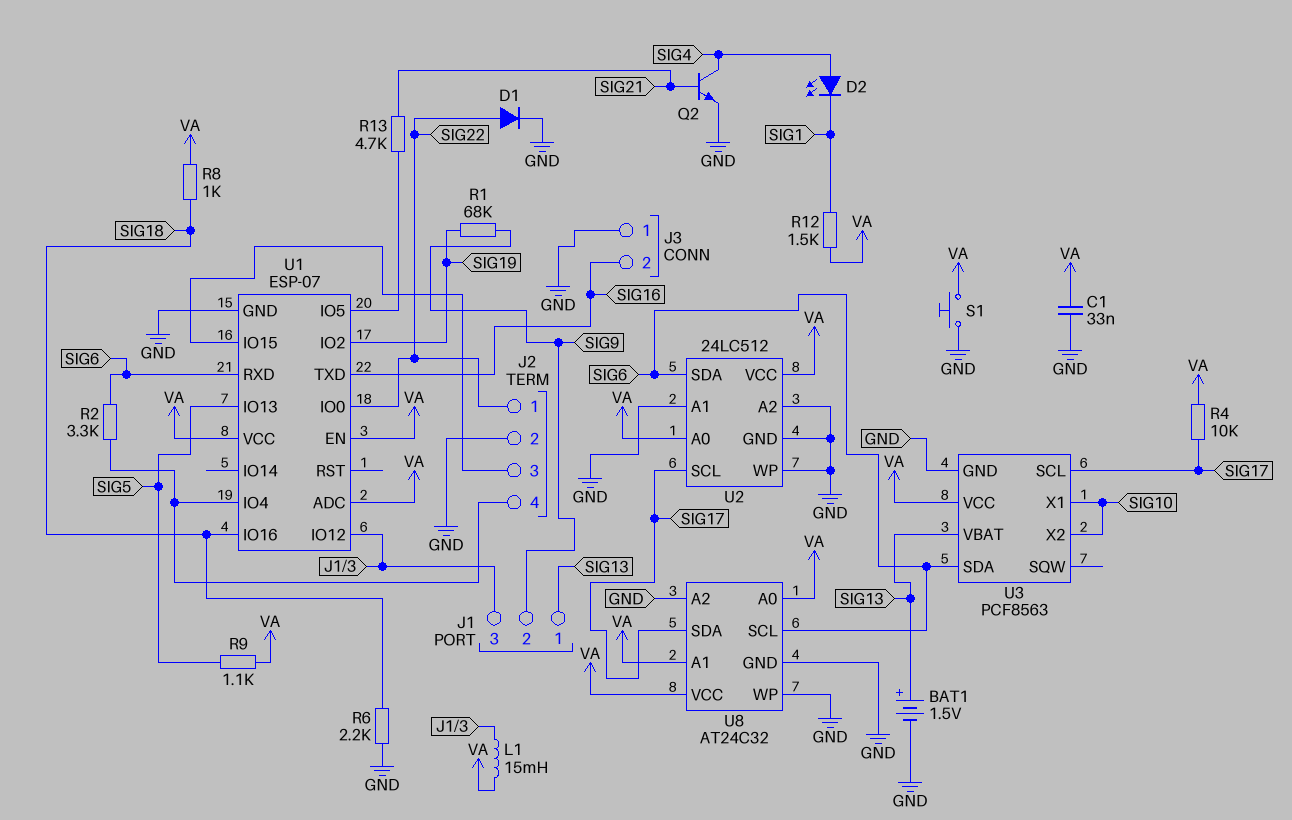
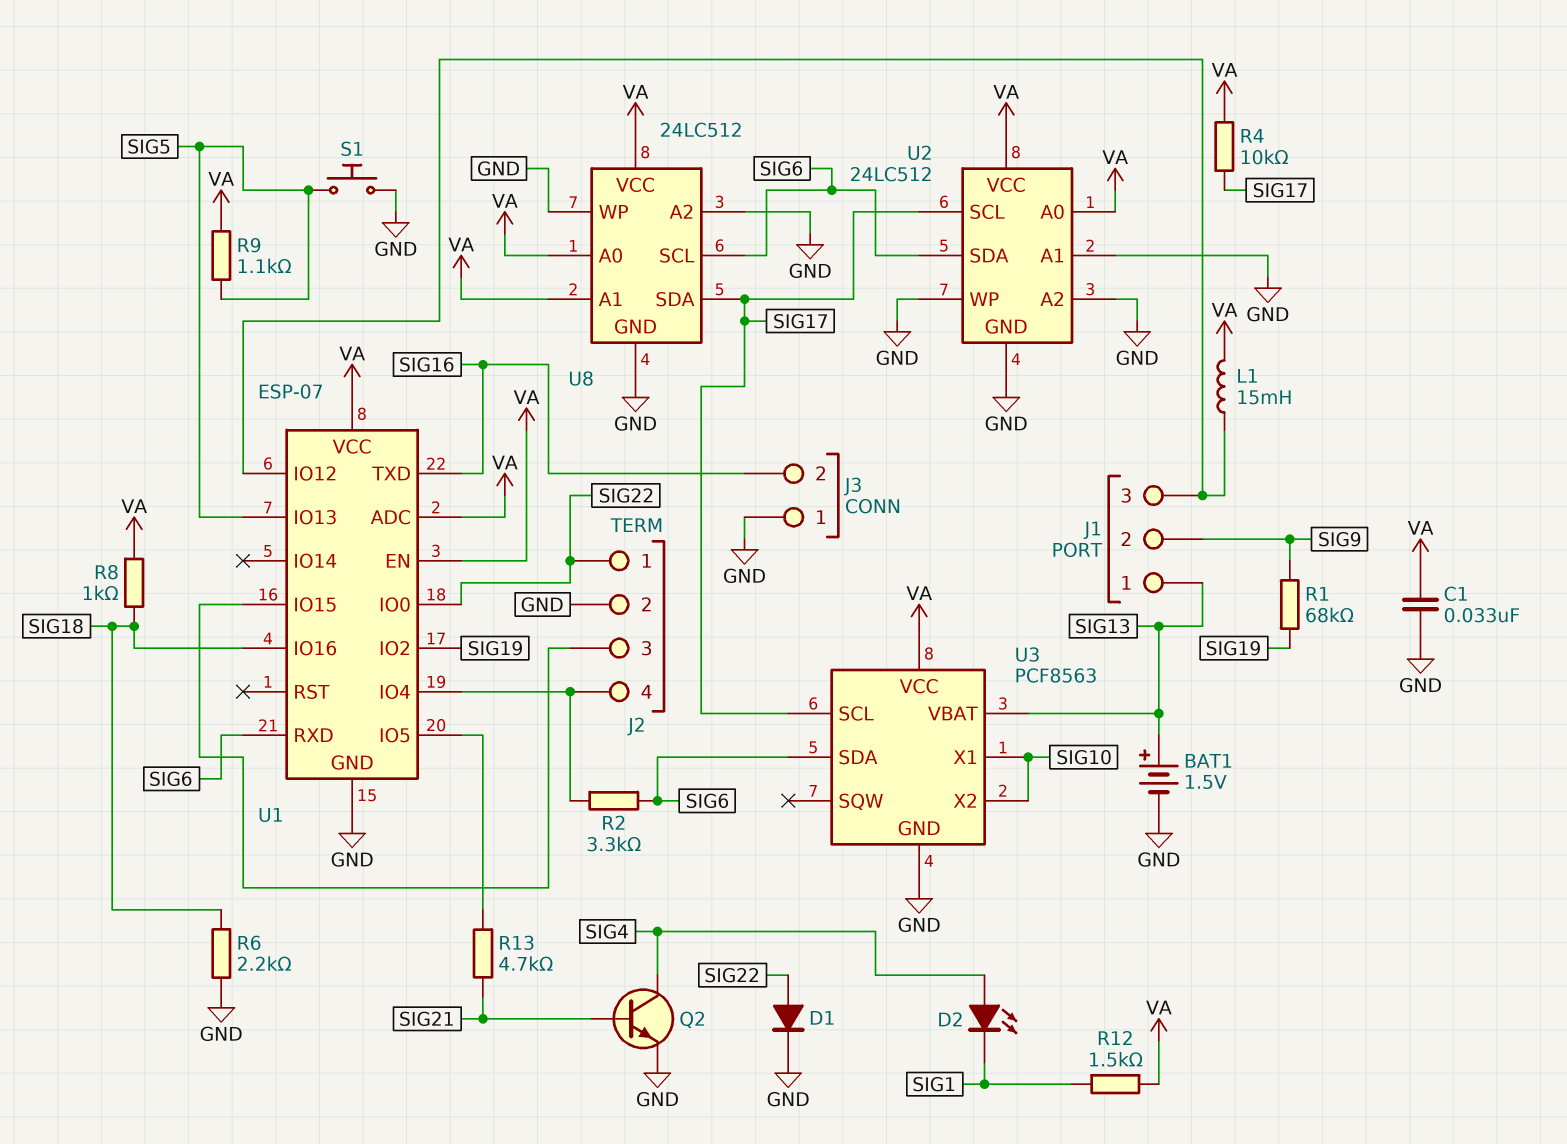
S1: button (GND, VA) -> button (GND, SIG5)
U8: AT24C32 -> 24LC512

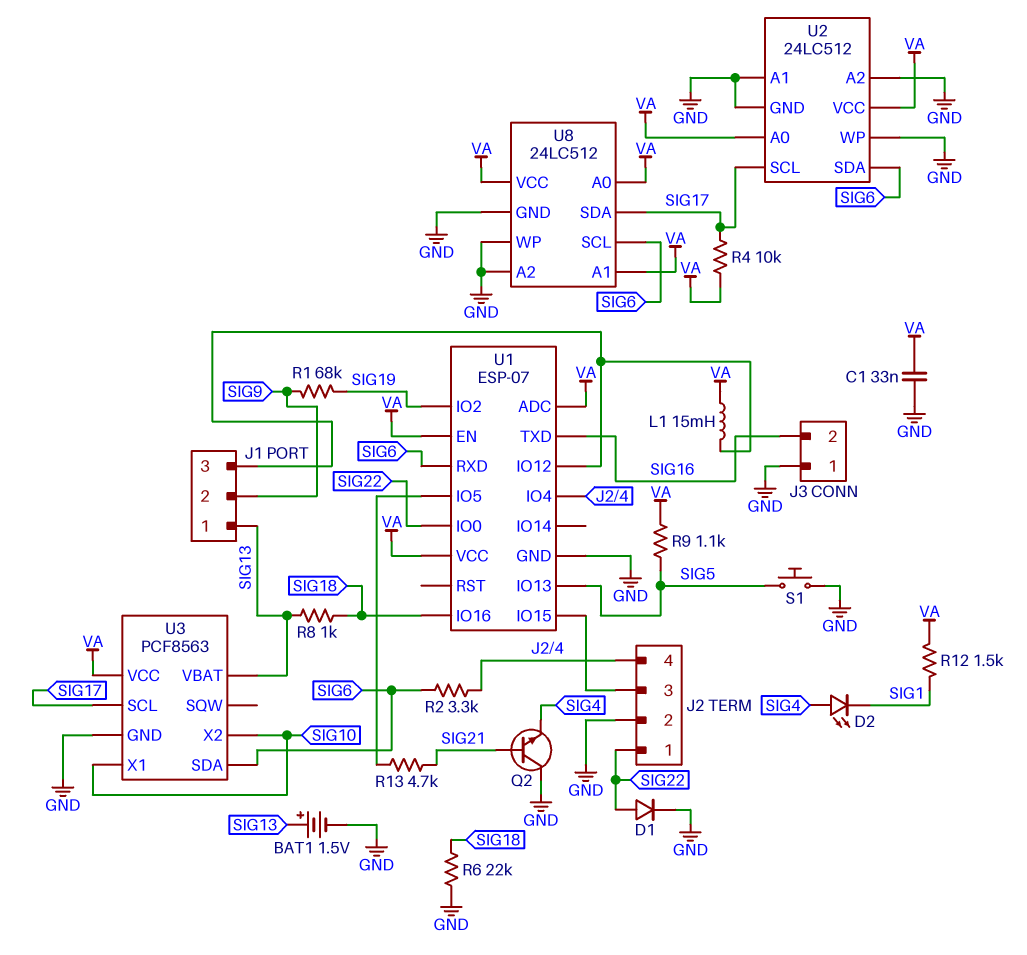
Q2: NPN (B SIG21, C SIG4, E GND) -> NPN (B SIG21, C GND, E SIG4)
R6: 2.2k (GND, SIG18) -> 22k (GND, SIG18)
R8: 1k (SIG18, VA) -> 1k (SIG13, SIG18)

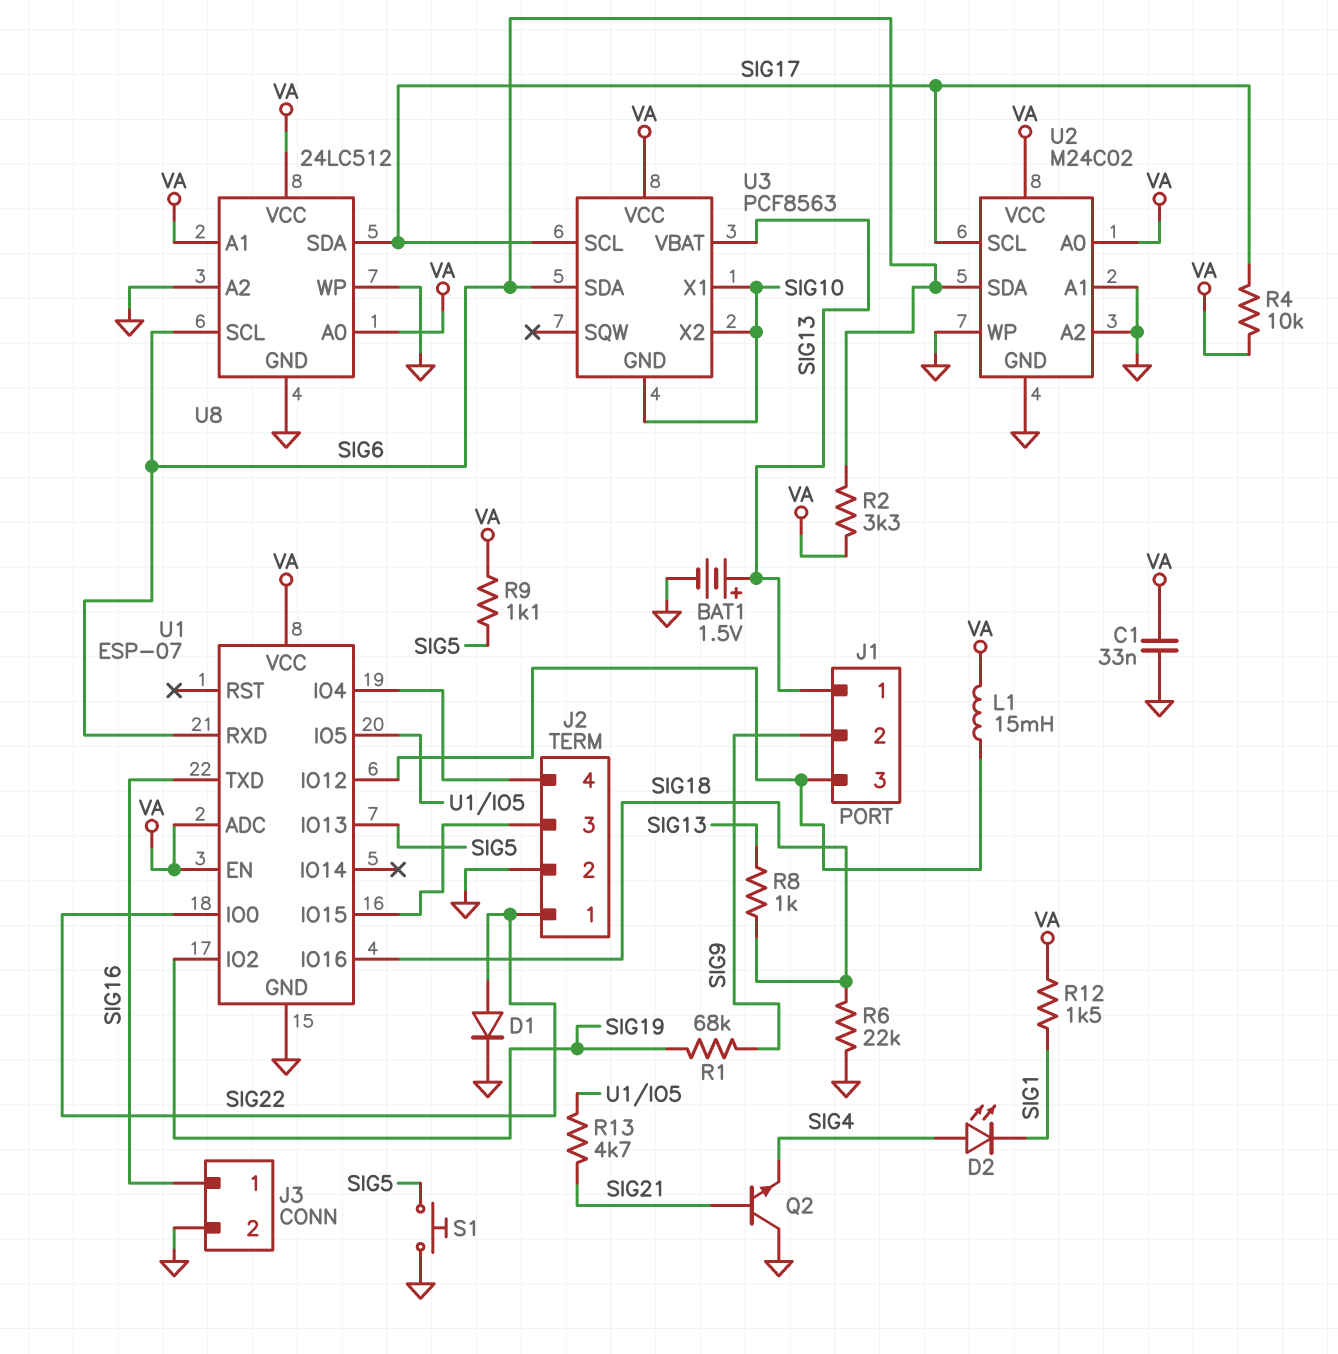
J3 pin 1: GND -> SIG16
J3 pin 2: SIG16 -> GND
R2: 3.3k (J2/4, SIG6) -> 3.3k (SIG6, VA)
U2: 24LC512 -> M24C02
U3 pin GND: GND -> SIG10

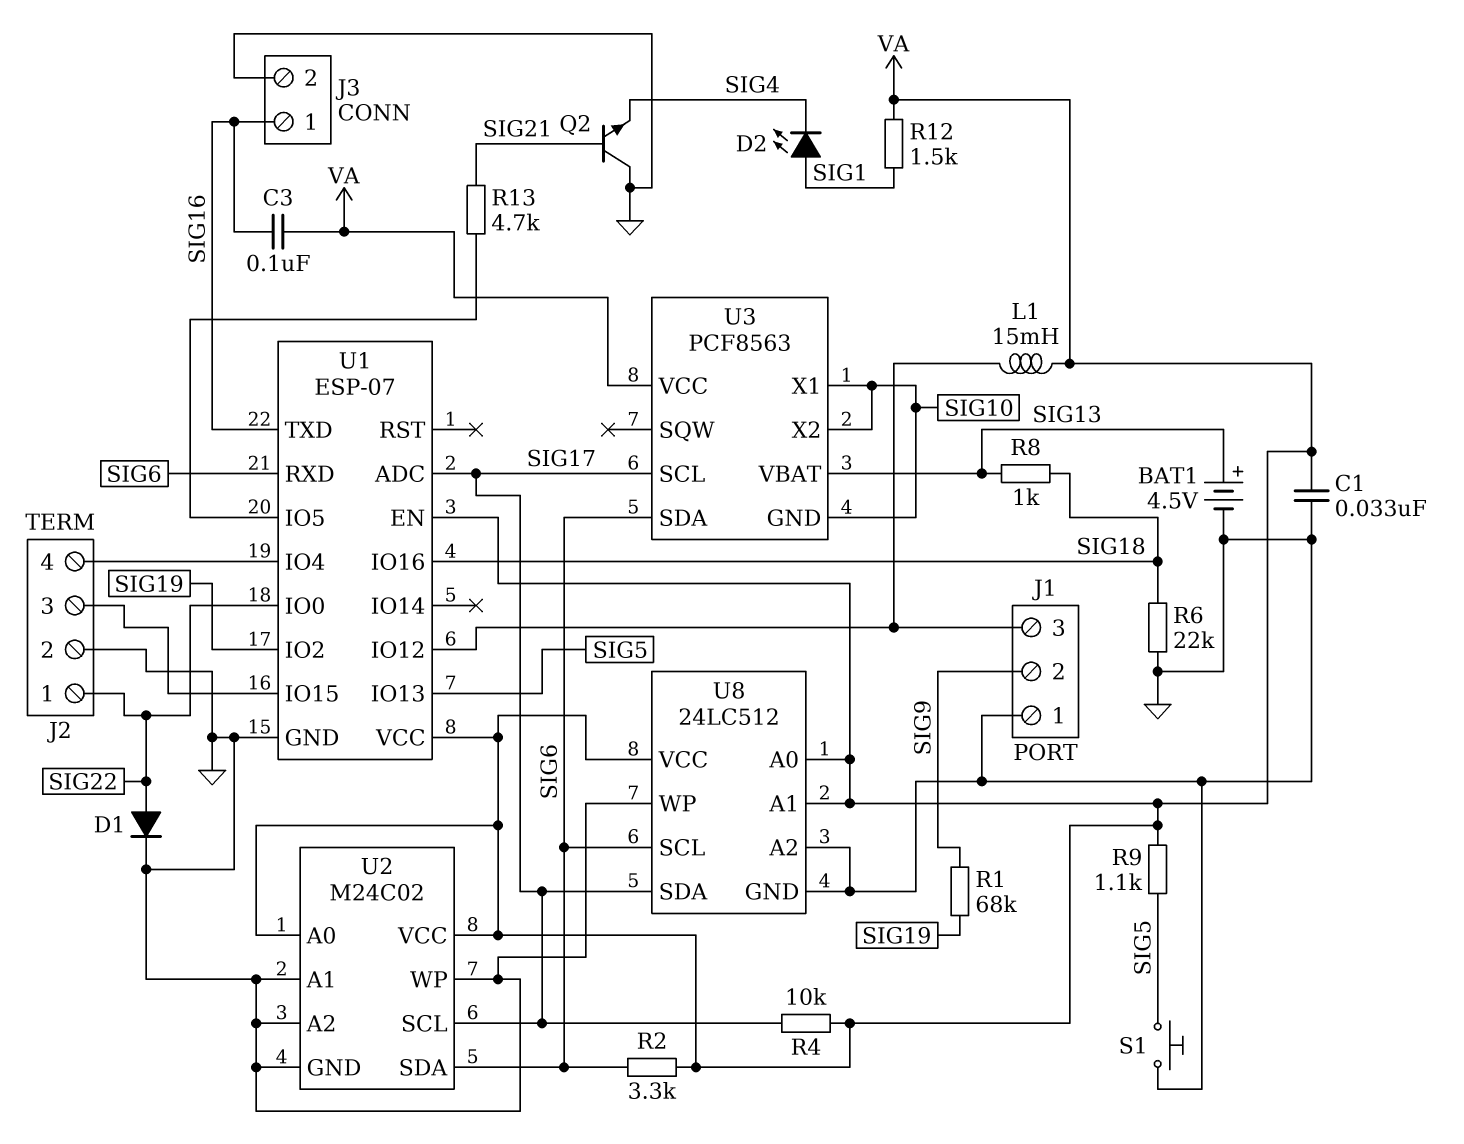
BAT1: 1.5V (plus SIG13, minus GND) -> 4.5V (plus SIG13, minus GND)
C3: none -> 100nF (SIG16, VA)
D2: LED (A SIG4, K SIG1) -> LED (A SIG1, K SIG4)
J1 pin 1: SIG13 -> GND
U1 pin ADC: VA -> SIG17

